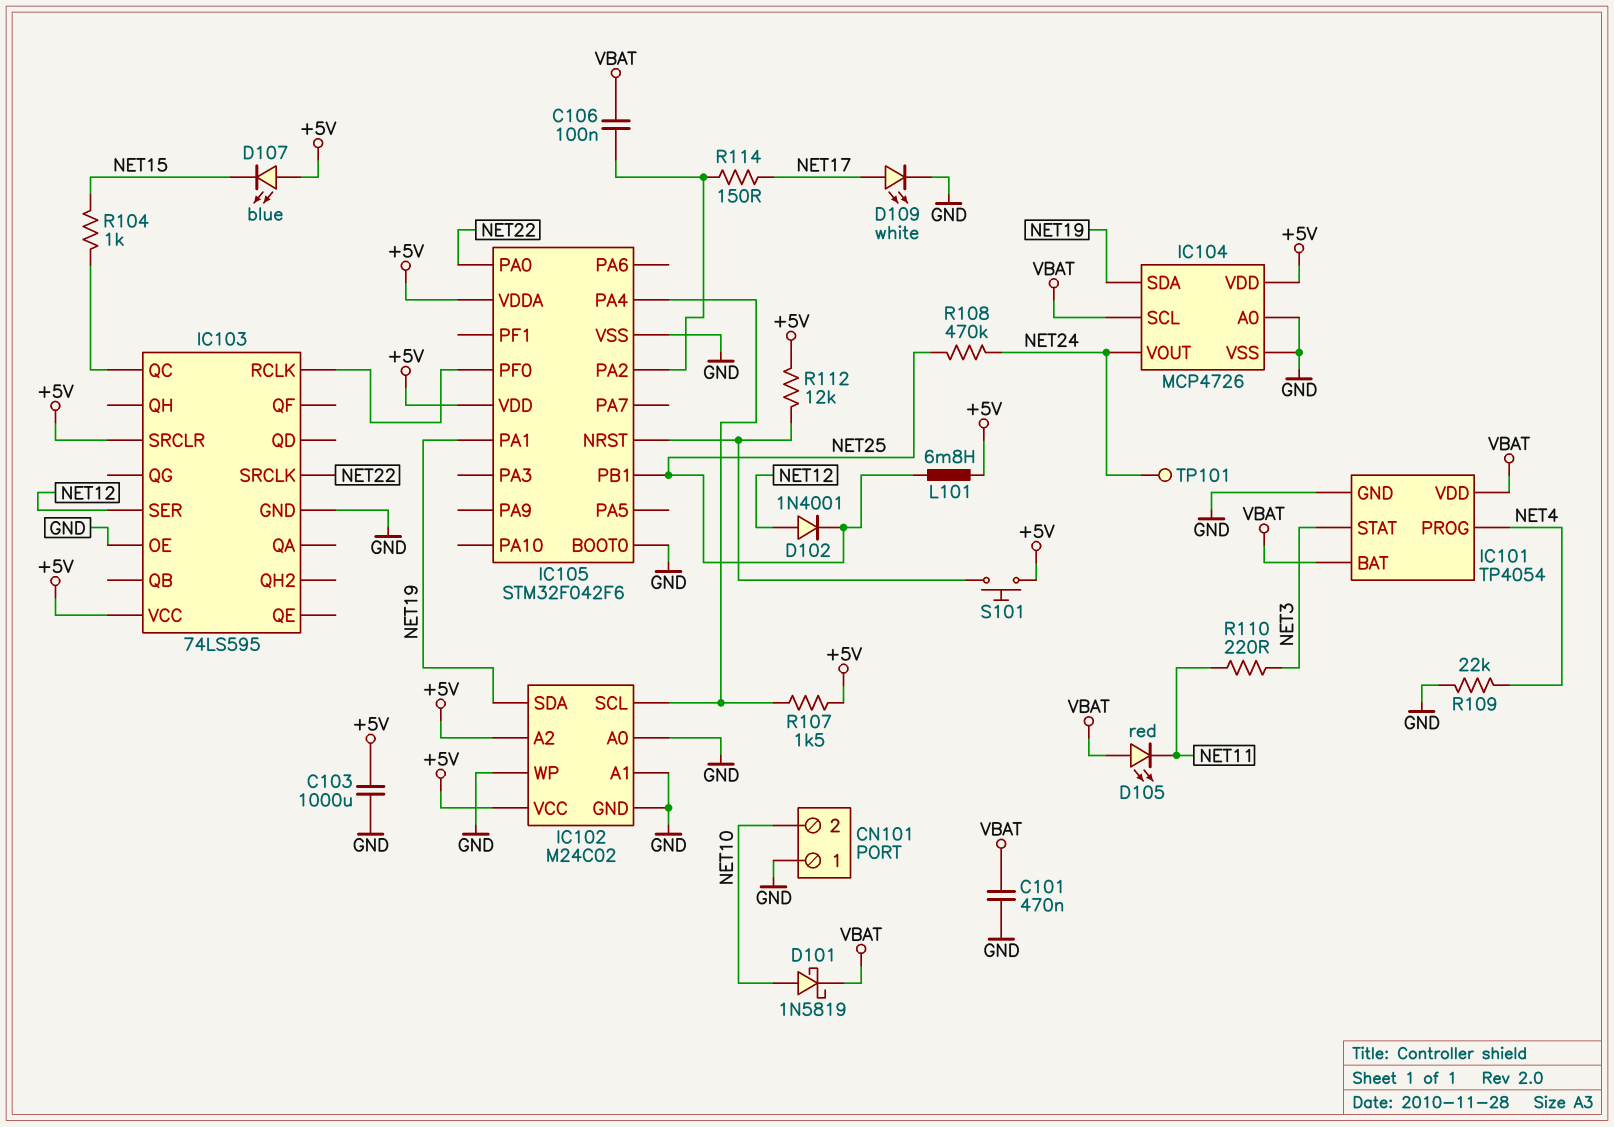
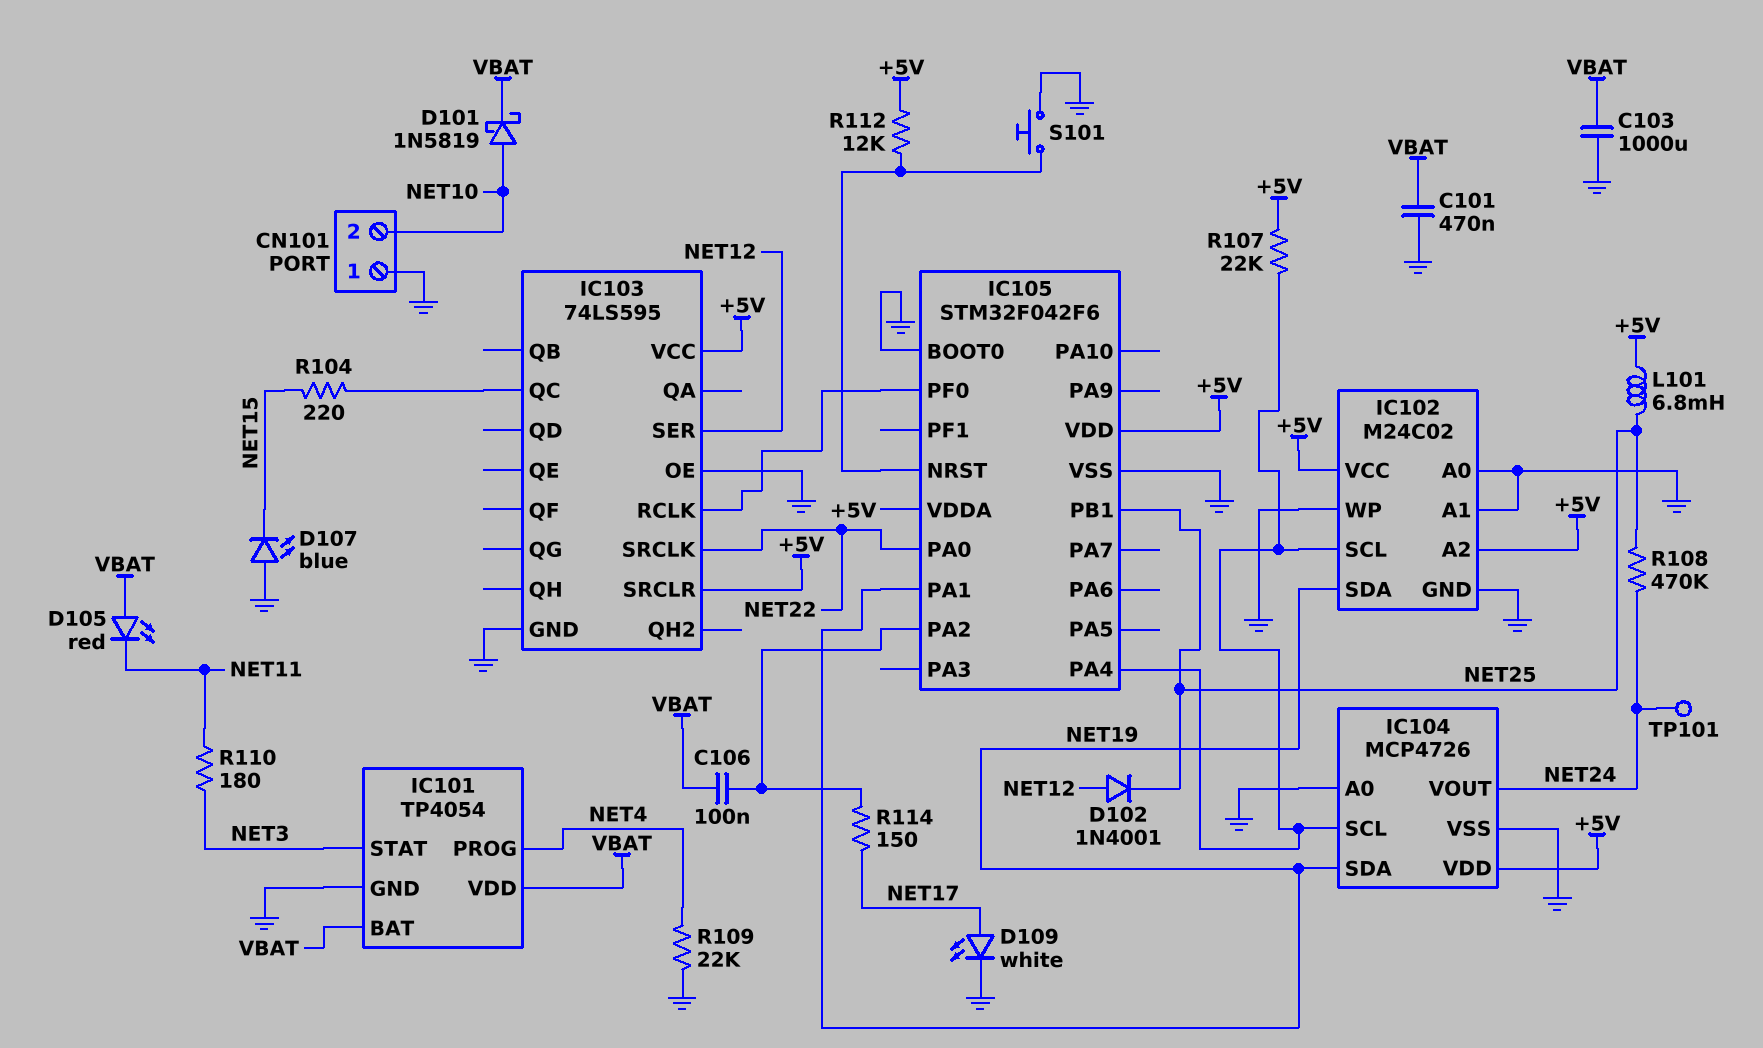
C103: 1000uF (+5V, GND) -> 1000uF (GND, VBAT)
D107: LED blue (A +5V, K NET15) -> LED blue (A GND, K NET15)
IC104 pin SCL: VBAT -> IC102/SCL
R104: 1k (IC103/QC, NET15) -> 220 (IC103/QC, NET15)
R107: 1.5k (+5V, IC102/SCL) -> 22k (+5V, IC102/SCL)
R110: 220 (NET3, NET11) -> 180 (NET3, NET11)
S101: button (+5V, IC105/NRST) -> button (GND, IC105/NRST)

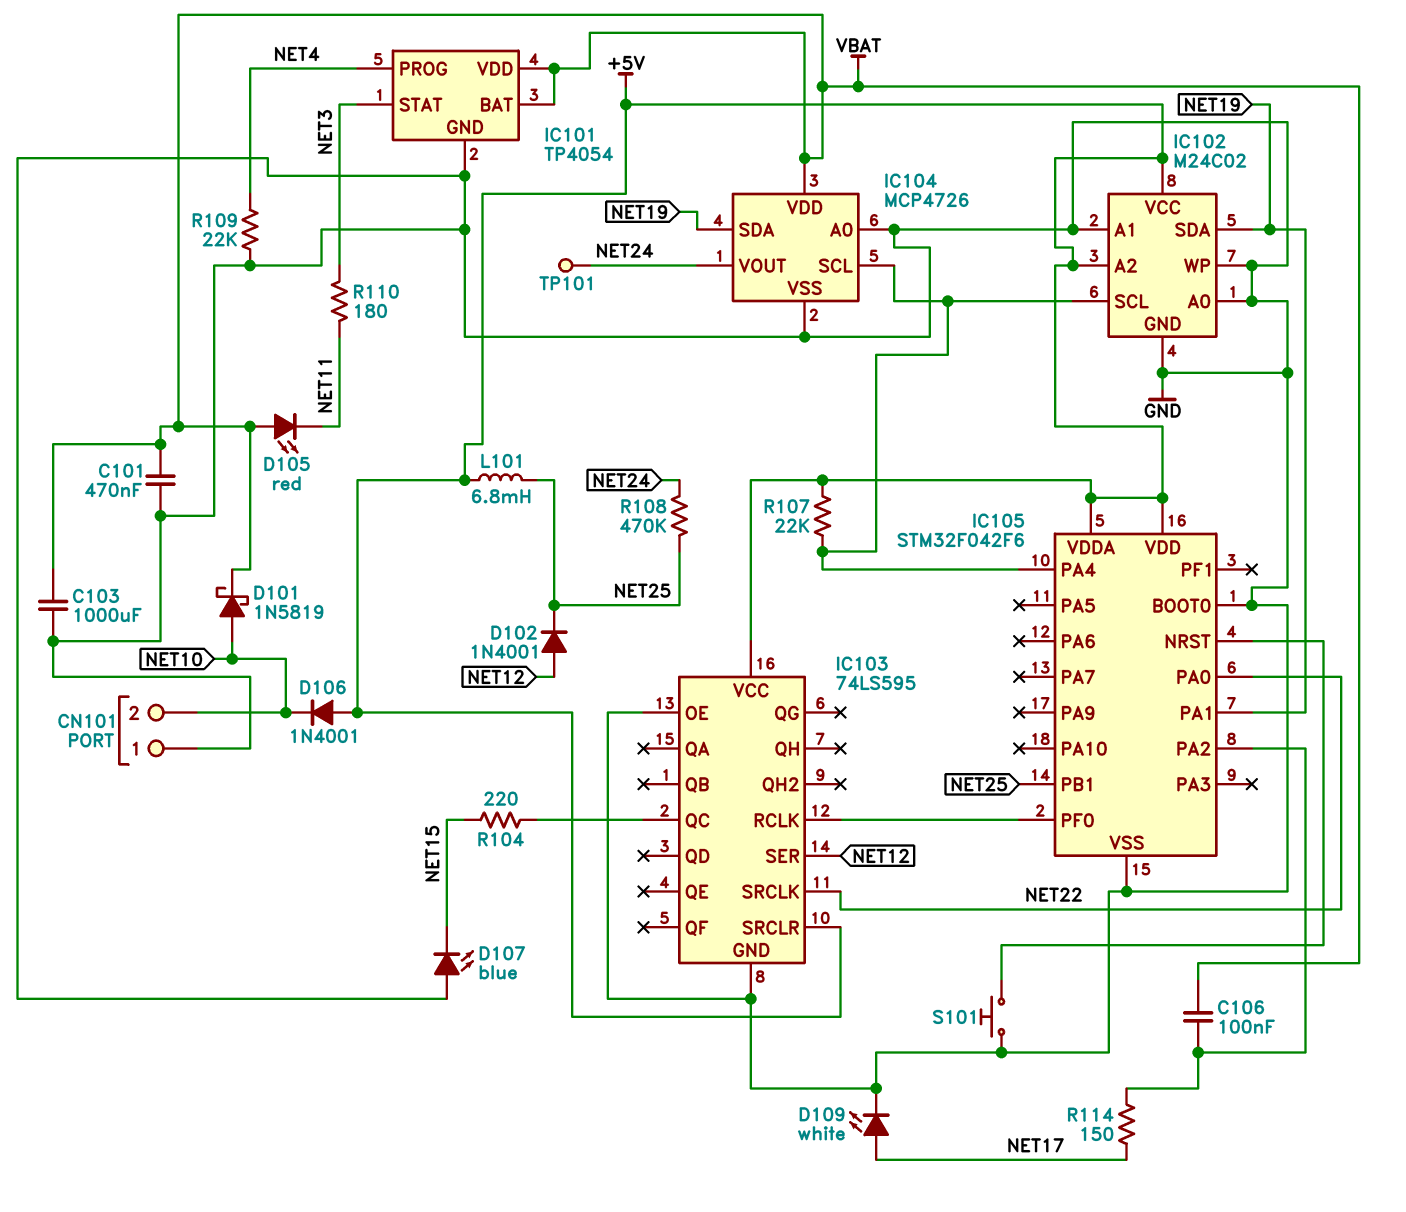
D106: none -> diode 1N4001 (A +5V, K NET10)
IC104 pin VDD: +5V -> VBAT
R112: 12k (+5V, IC105/NRST) -> none

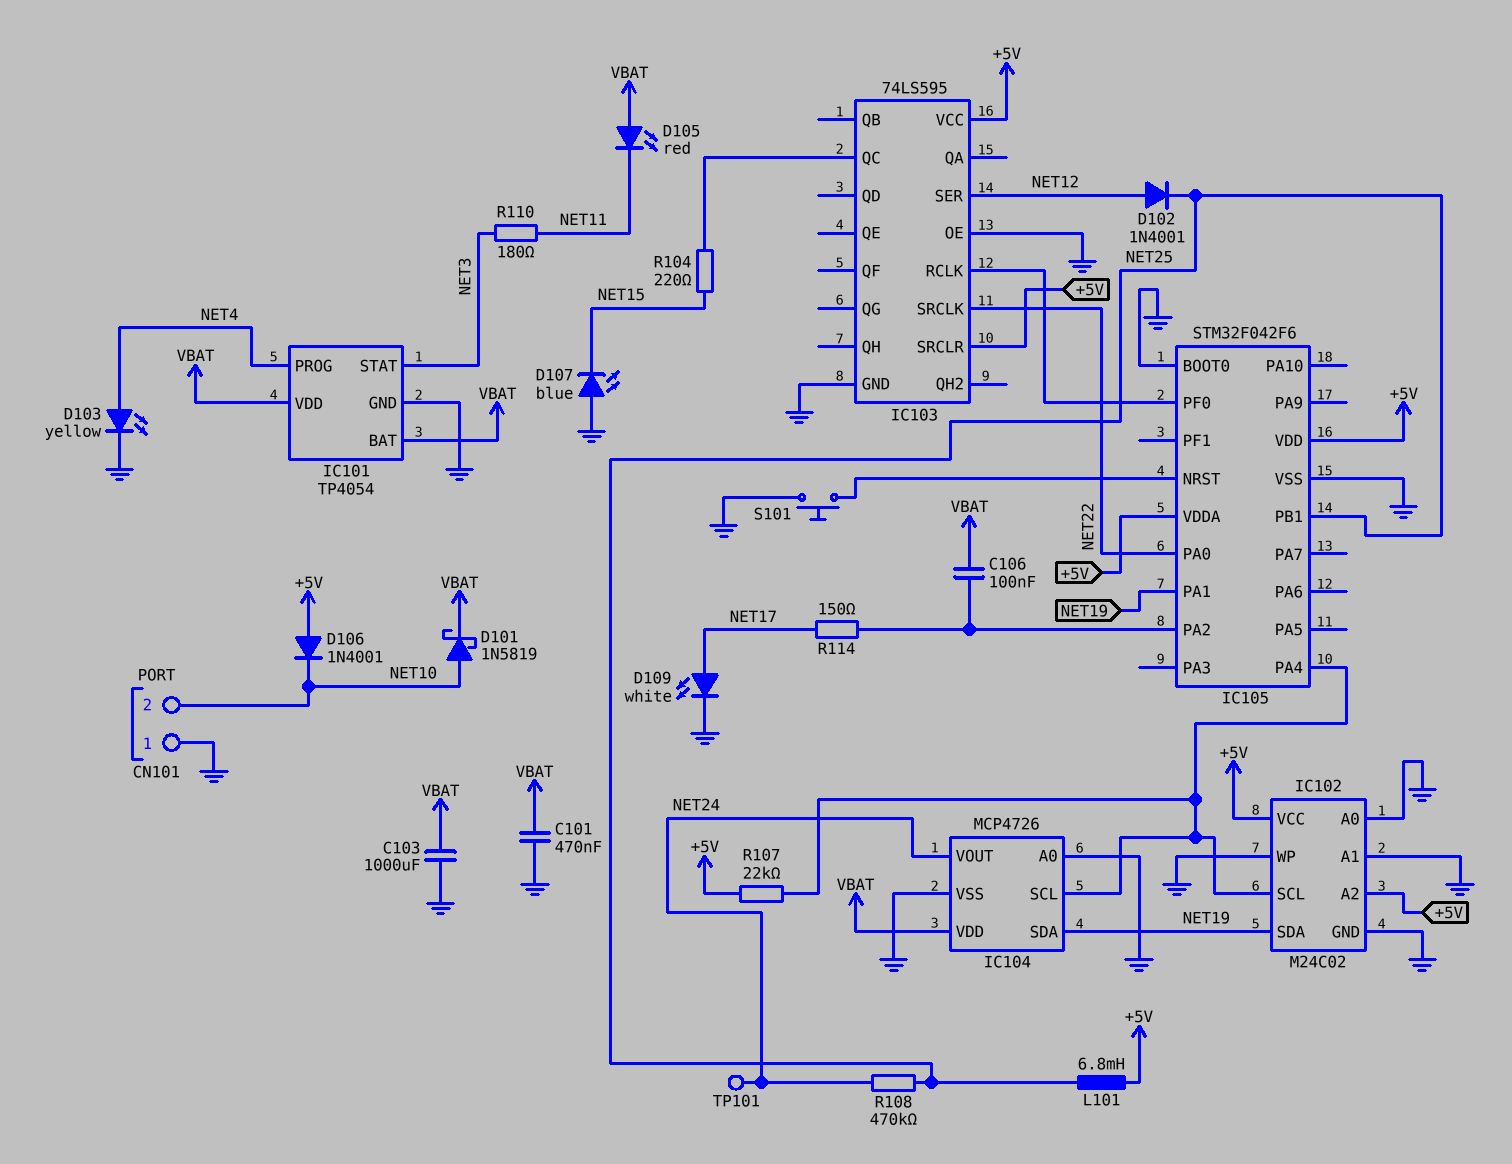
D103: none -> LED yellow (A NET4, K GND)
R109: 22k (GND, NET4) -> none

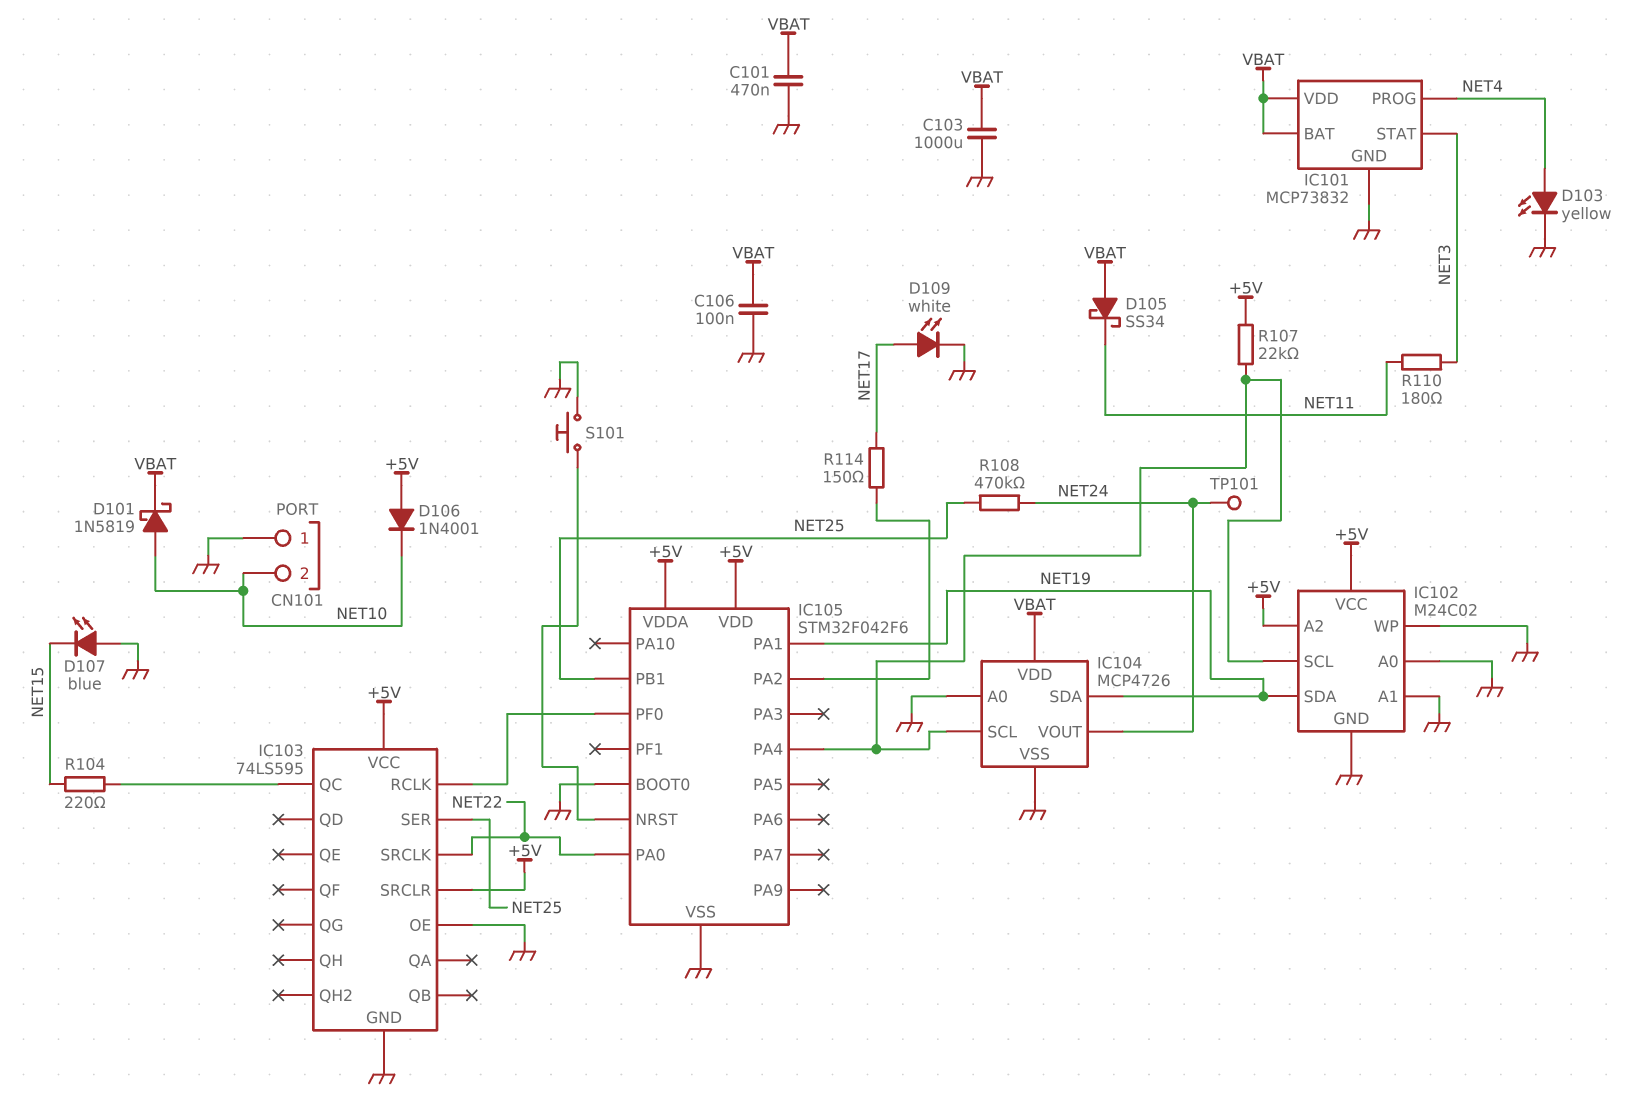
C106: 100nF (IC105/PA2, VBAT) -> 100nF (GND, VBAT)
D102: diode 1N4001 (A NET12, K NET25) -> none
D105: LED red (A VBAT, K NET11) -> schottky SS34 (A VBAT, K NET11)
IC101: TP4054 -> MCP73832
IC103 pin SER: NET12 -> NET25
L101: 6.8mH (+5V, NET25) -> none

